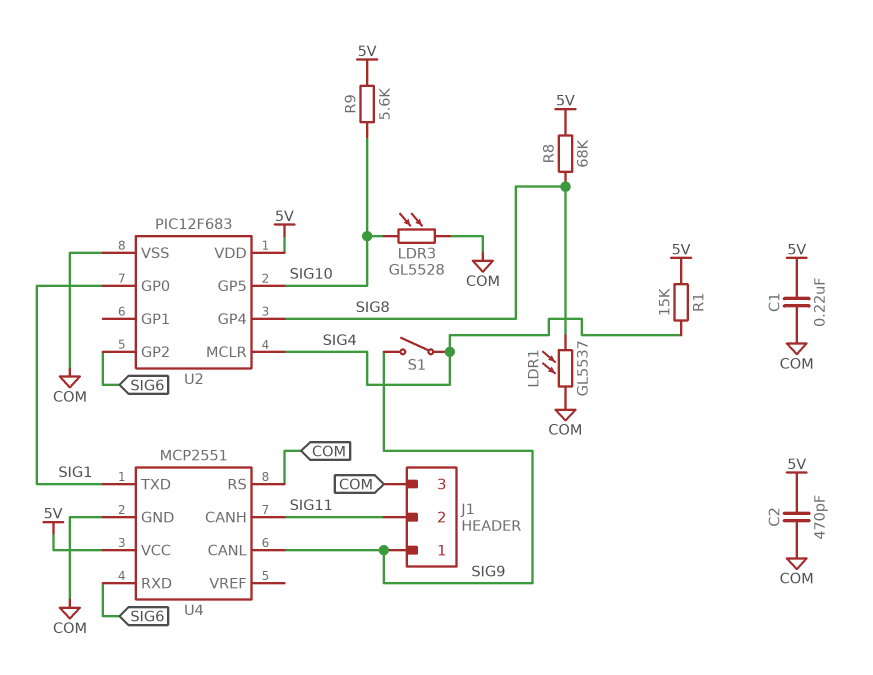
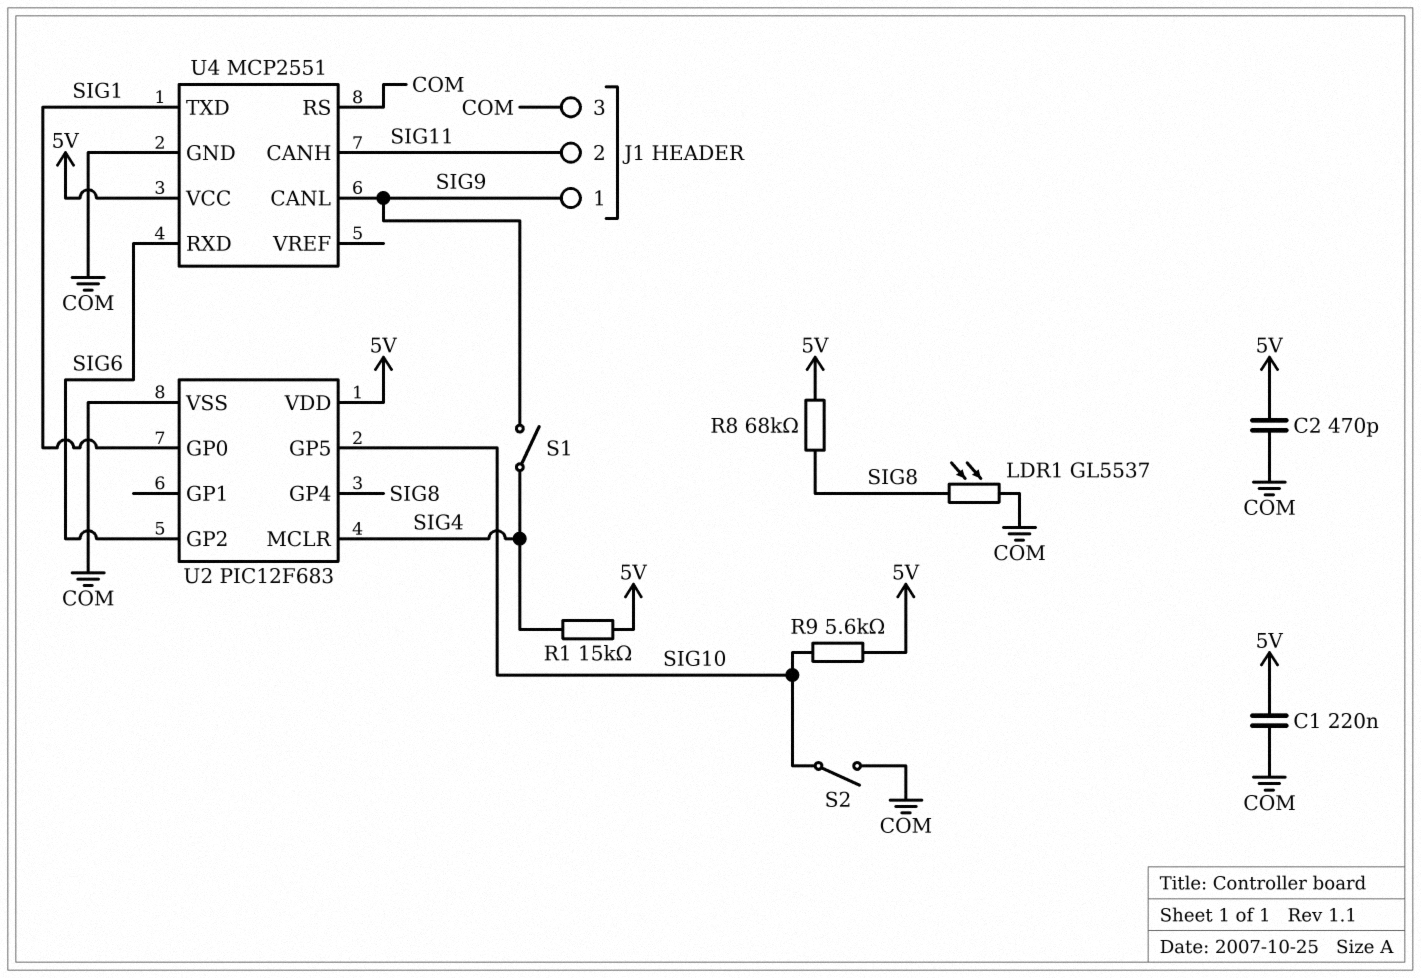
LDR3: GL5528 (COM, SIG10) -> none
S2: none -> switch (COM, SIG10)

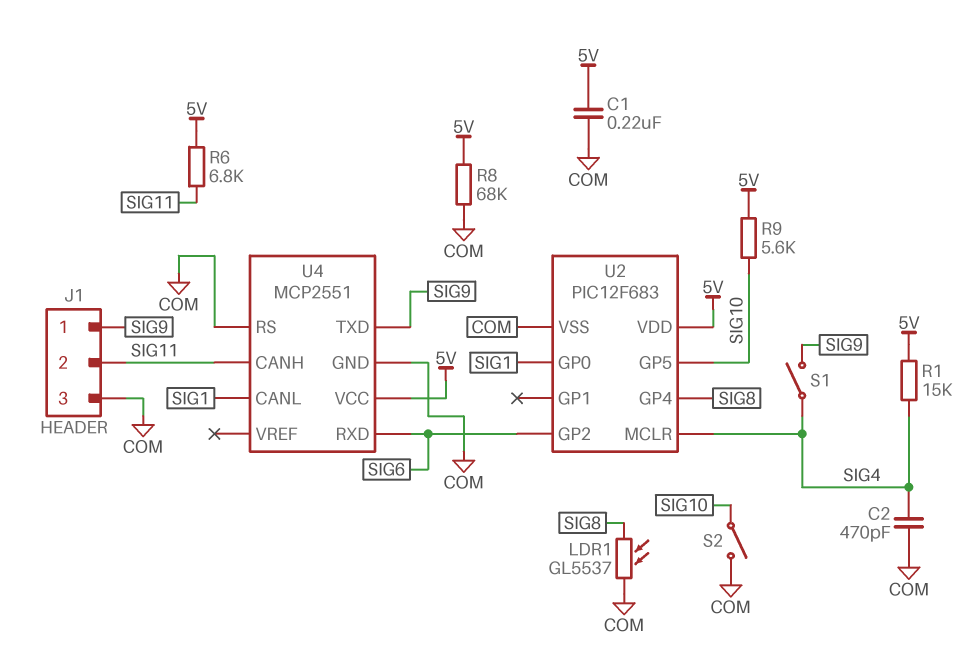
C2: 470pF (5V, COM) -> 470pF (COM, SIG4)
R6: none -> 6.8k (5V, SIG11)
R8: 68k (5V, SIG8) -> 68k (5V, COM)
U4 pin CANL: SIG9 -> SIG1
U4 pin TXD: SIG1 -> SIG9

